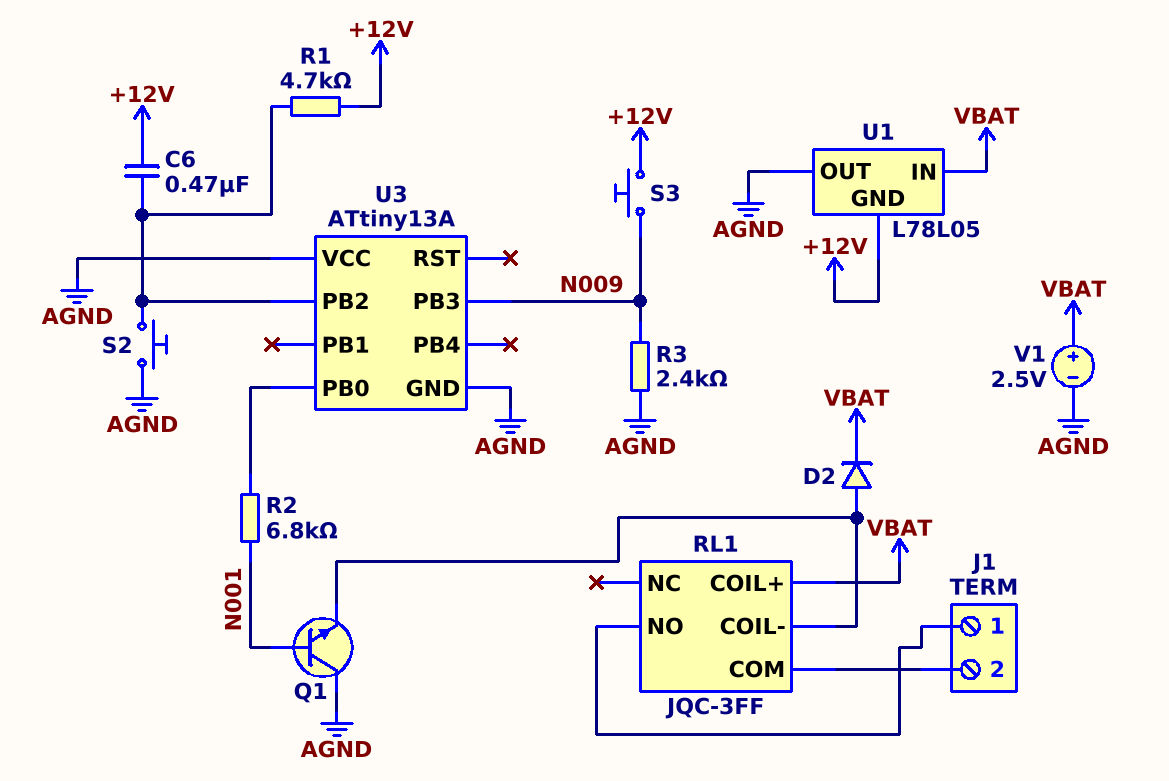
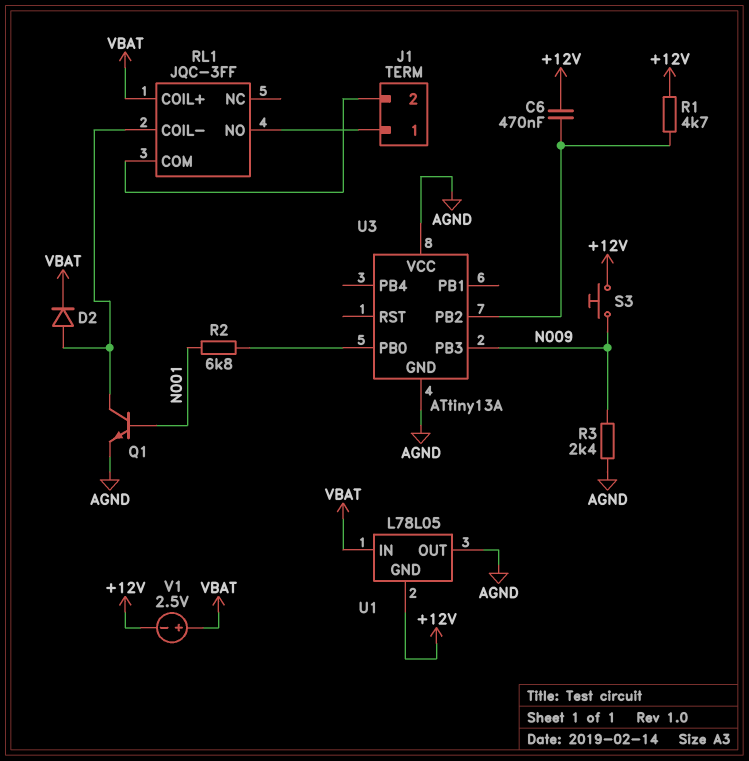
Q1: NPN (B N001, C AGND, E RL1/COIL-) -> NPN (B N001, C RL1/COIL-, E AGND)
S2: button (AGND, U3/PB2) -> none
V1: 2.5V (plus VBAT, minus AGND) -> 2.5V (plus VBAT, minus +12V)

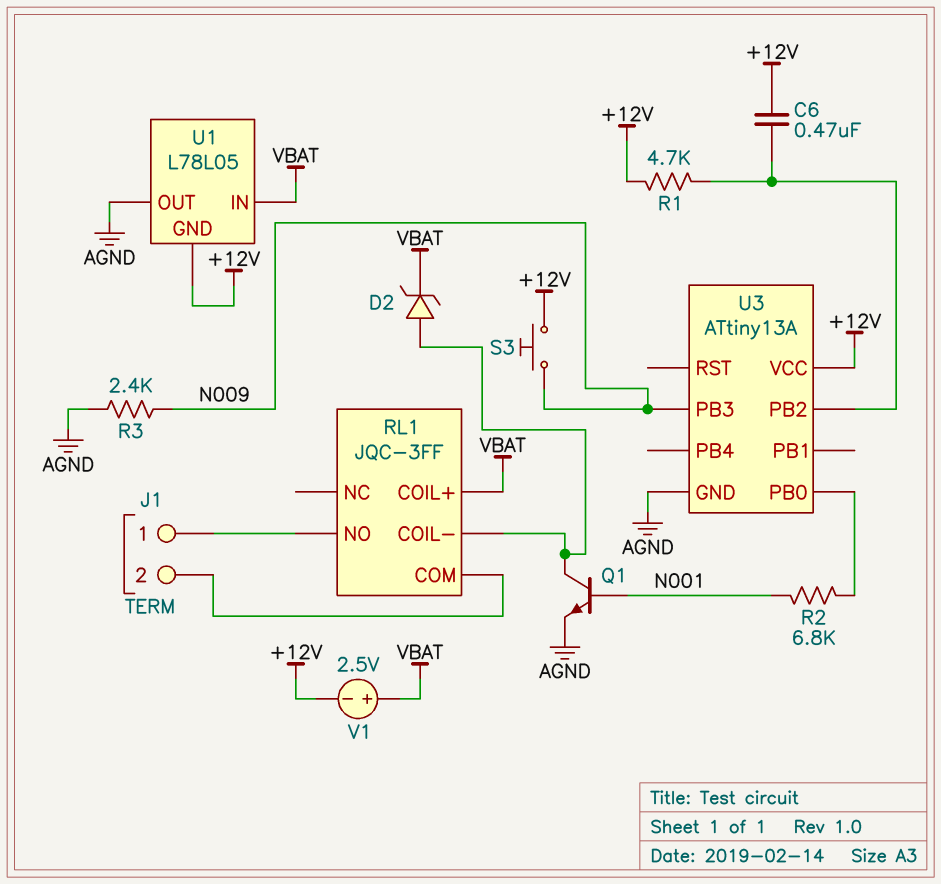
D2: diode (A RL1/COIL-, K VBAT) -> zener (A RL1/COIL-, K VBAT)
U3 pin VCC: AGND -> +12V

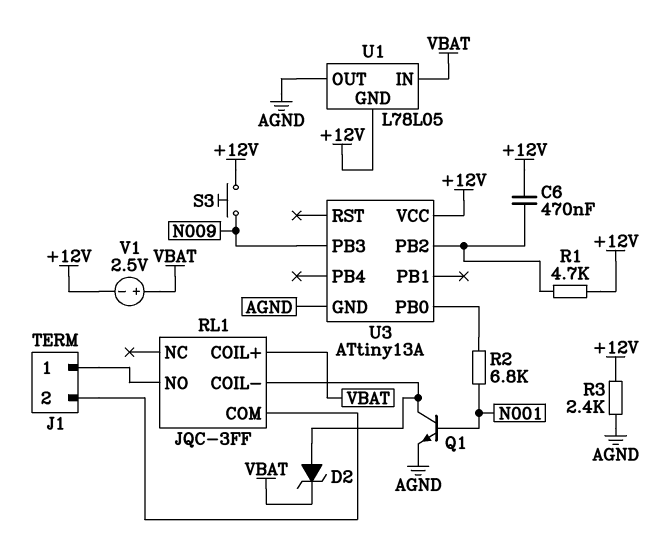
R3: 2.4k (AGND, N009) -> 2.4k (+12V, AGND)

